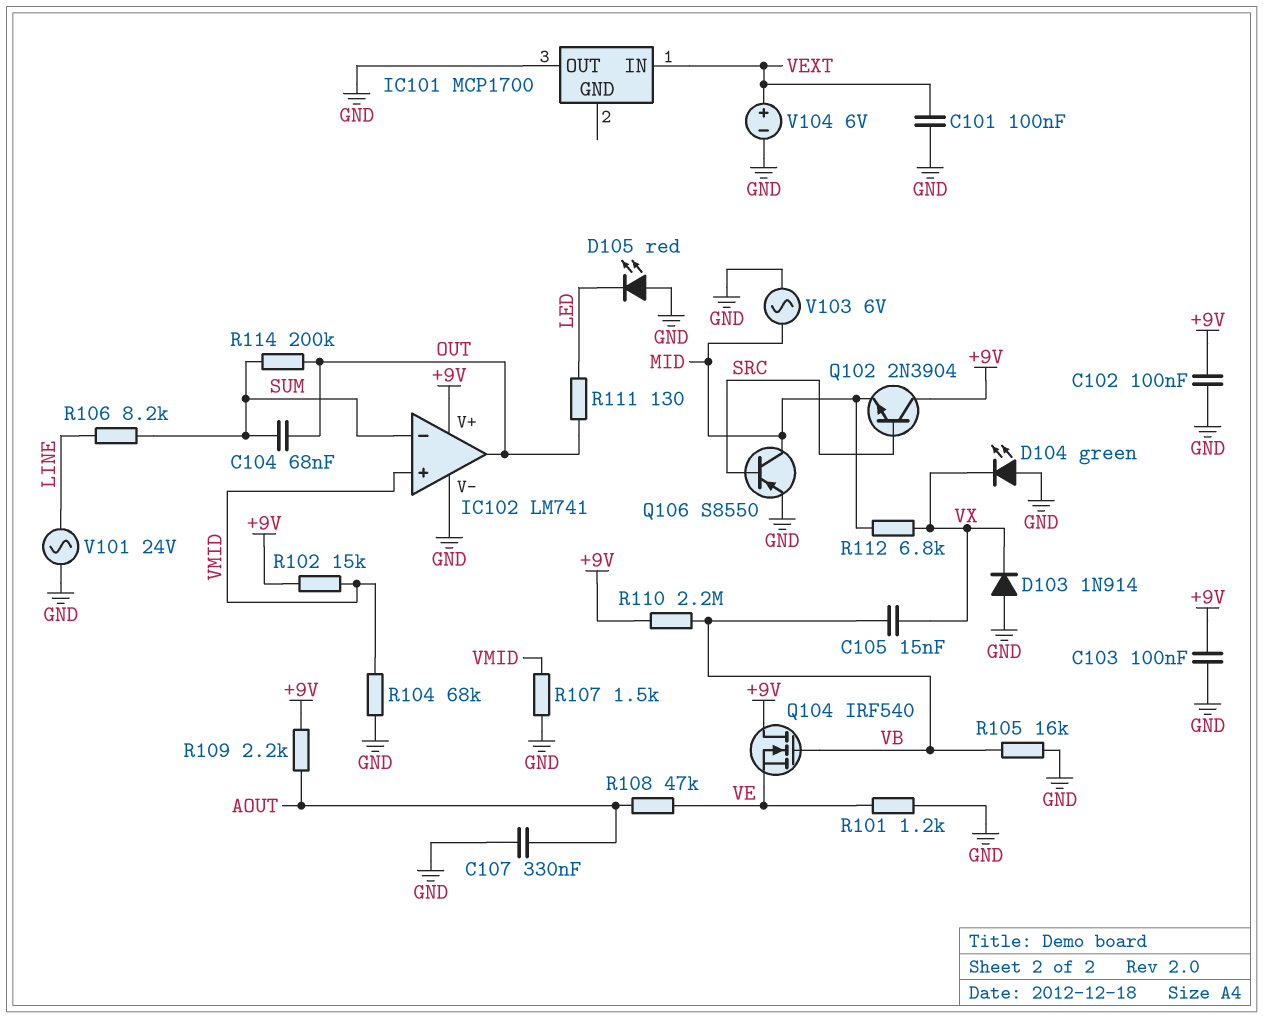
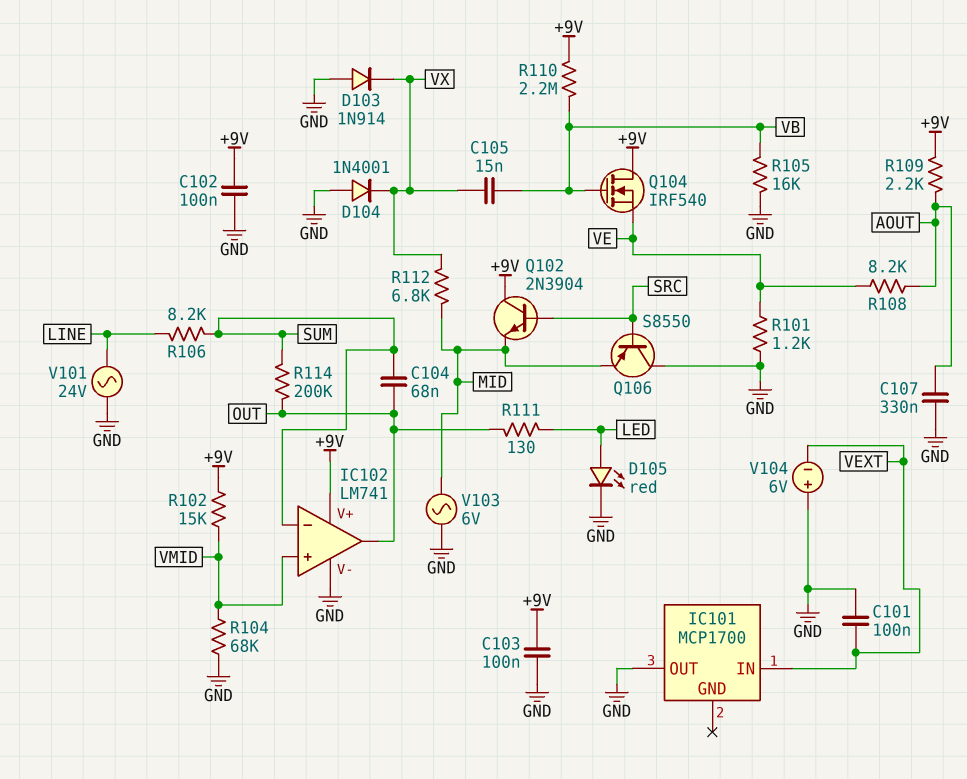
D104: LED green (A GND, K VX) -> diode 1N4001 (A GND, K VX)
D105: LED red (A GND, K LED) -> LED red (A LED, K GND)
Q106: PNP S8550 (B SRC, C MID, E GND) -> PNP S8550 (B SRC, C GND, E MID)
R107: 1.5k (GND, VMID) -> none
R108: 47k (AOUT, VE) -> 8.2k (AOUT, VE)
V104: 6V (plus VEXT, minus GND) -> 6V (plus GND, minus VEXT)

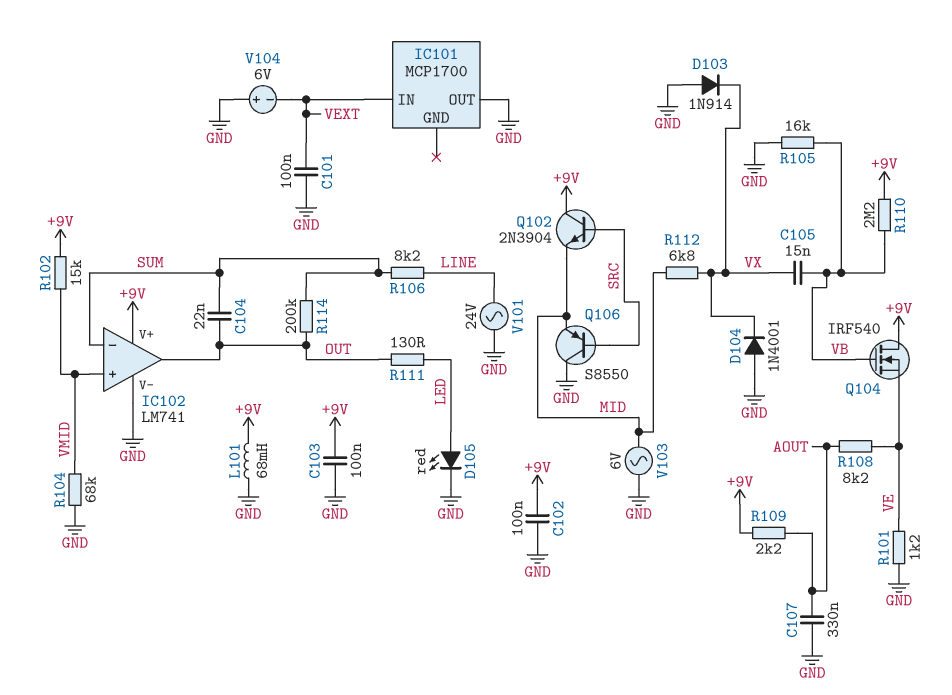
C104: 68nF (OUT, SUM) -> 22nF (OUT, SUM)
L101: none -> 68mH (+9V, GND)

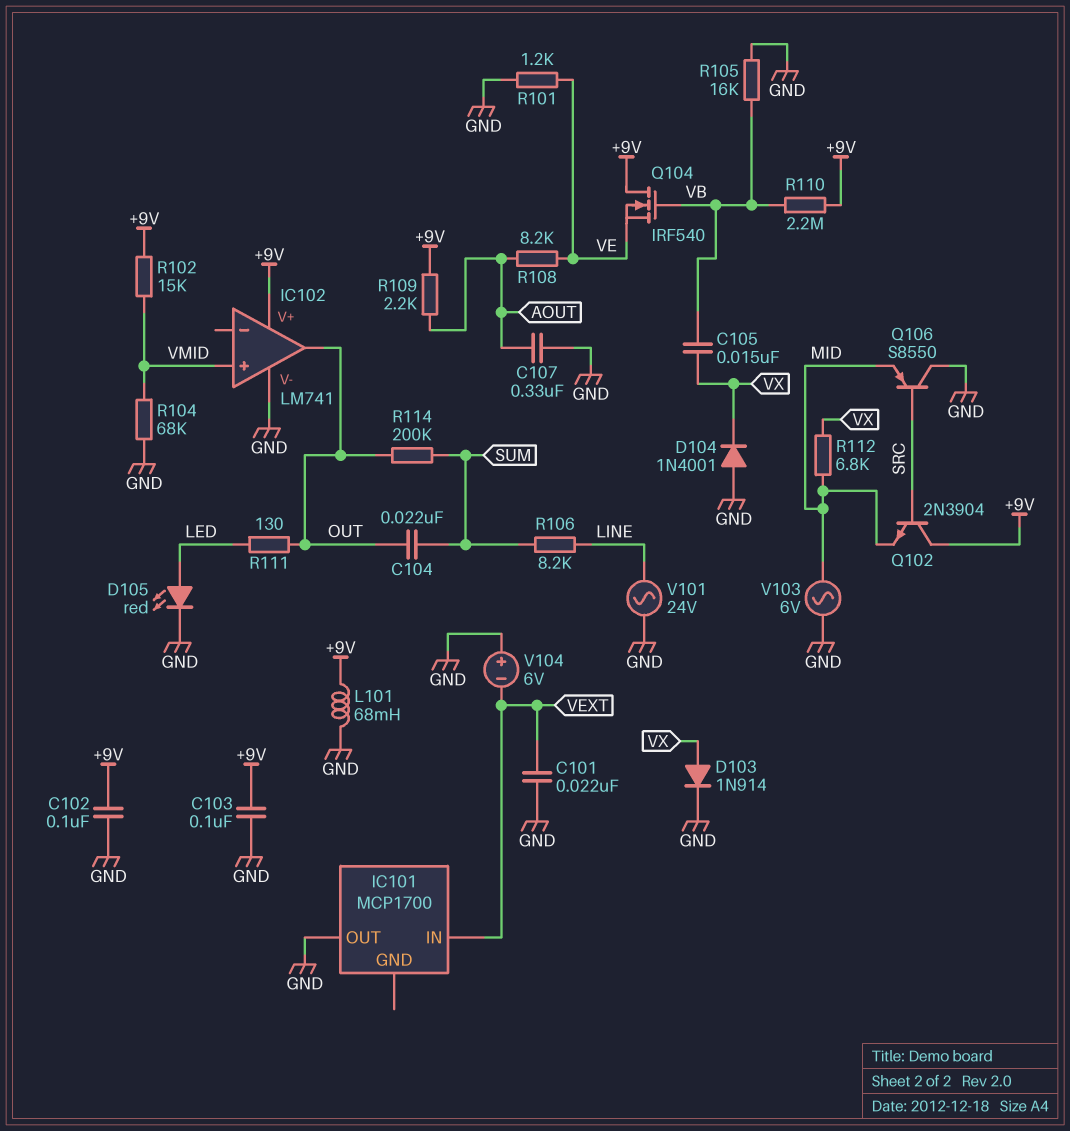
C101: 100nF (GND, VEXT) -> 22nF (GND, VEXT)
D103: diode 1N914 (A GND, K VX) -> diode 1N914 (A VX, K GND)
IC102 pin in-: SUM -> none

